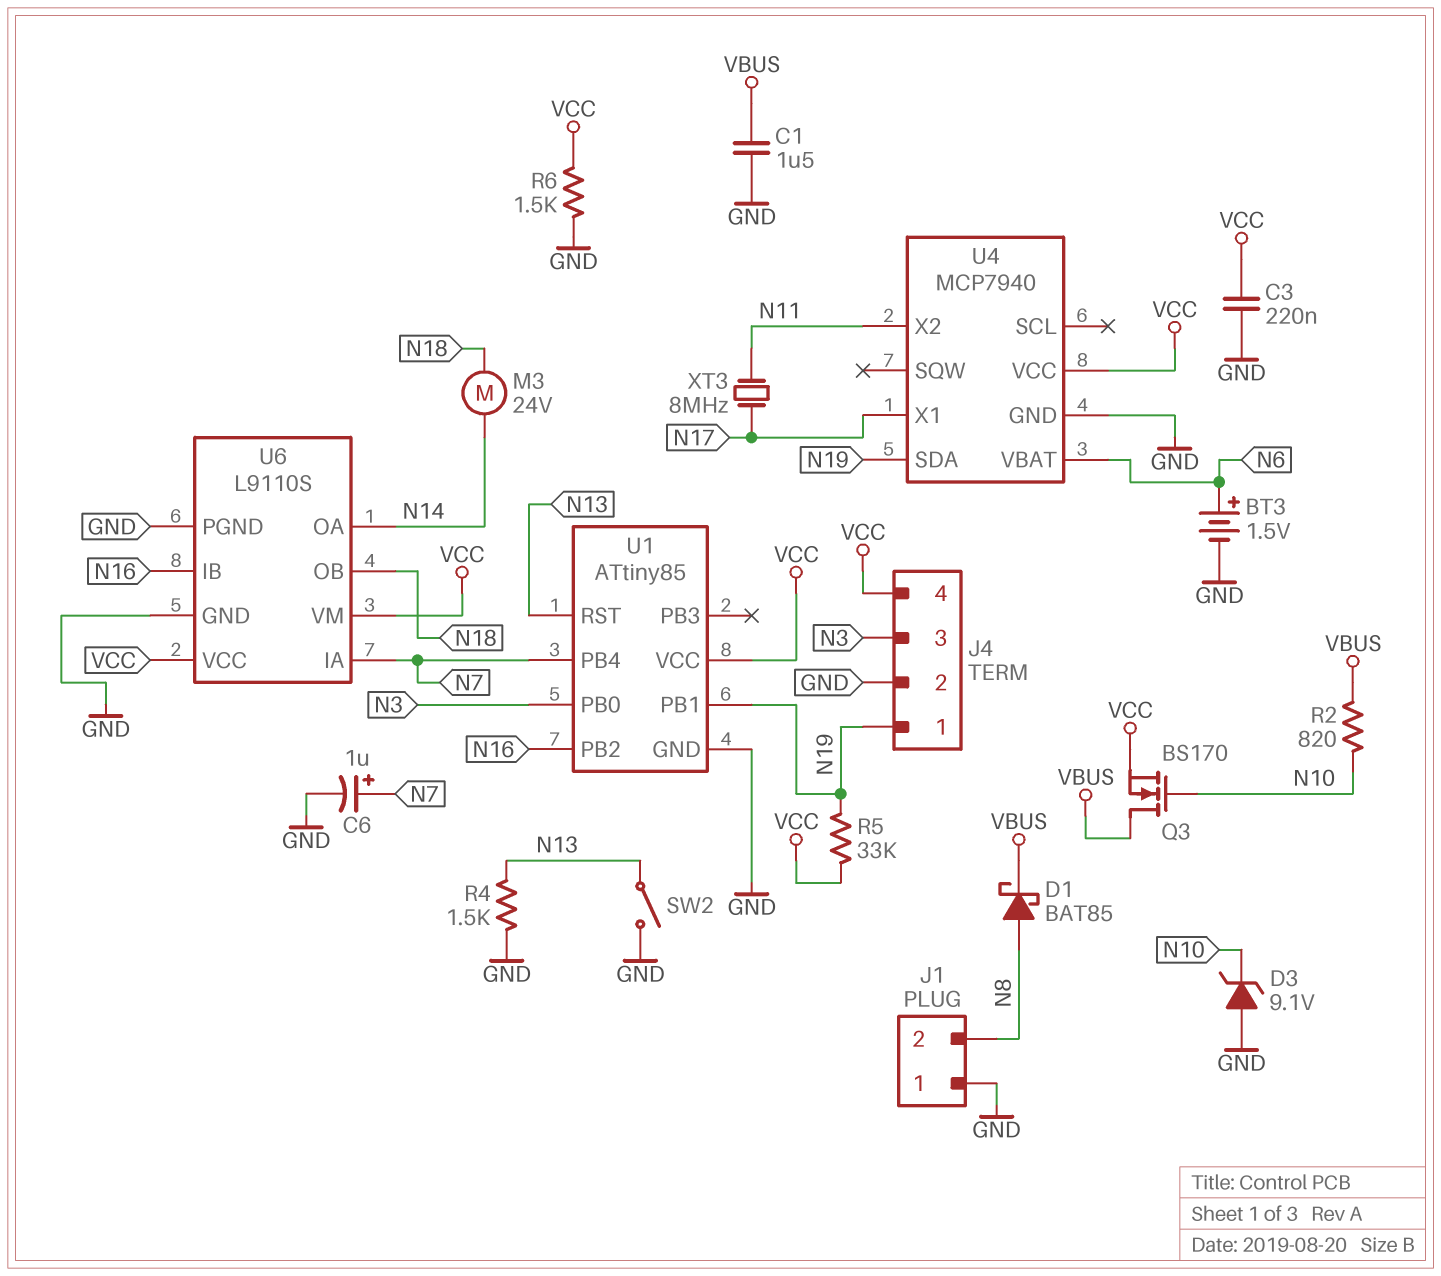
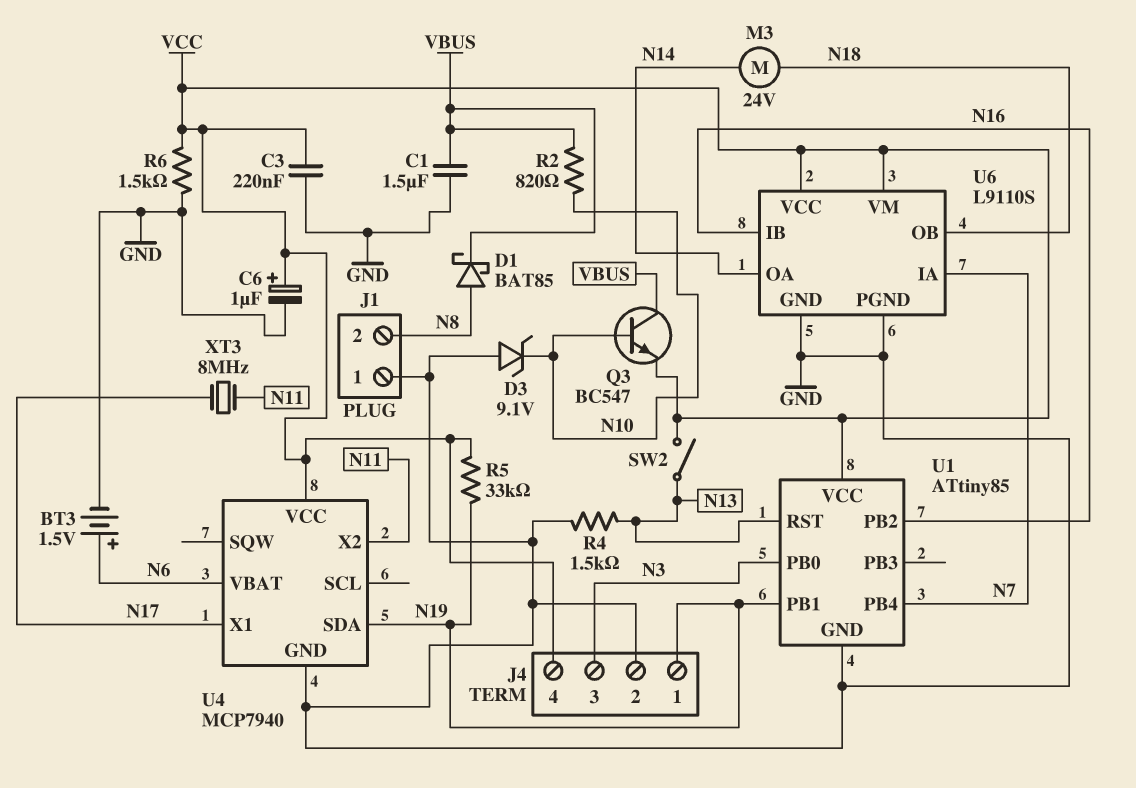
C6: 1uF (plus N7, minus GND) -> 1uF (plus VCC, minus GND)
Q3: NMOS BS170 (G N10, D VBUS, S VCC) -> NPN BC547 (B N10, C VBUS, E VCC)
SW2: switch (GND, N13) -> switch (N13, VCC)

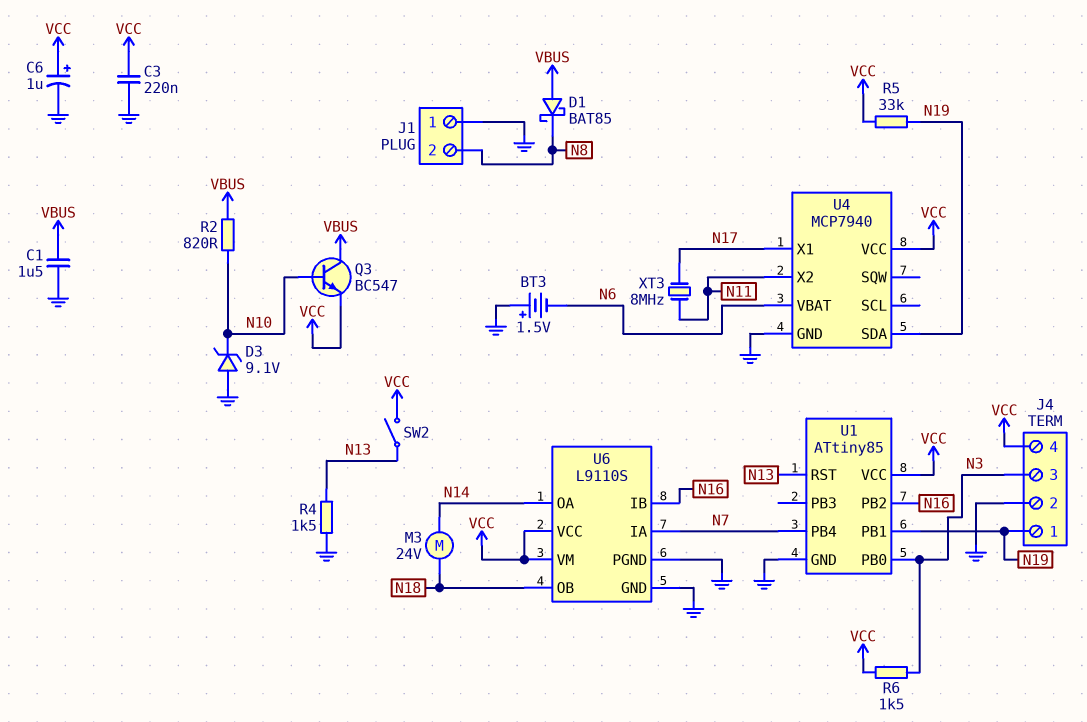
BT3: 1.5V (plus N6, minus GND) -> 1.5V (plus GND, minus N6)
D1: schottky BAT85 (A N8, K VBUS) -> schottky BAT85 (A VBUS, K N8)
R6: 1.5k (GND, VCC) -> 1.5k (N3, VCC)

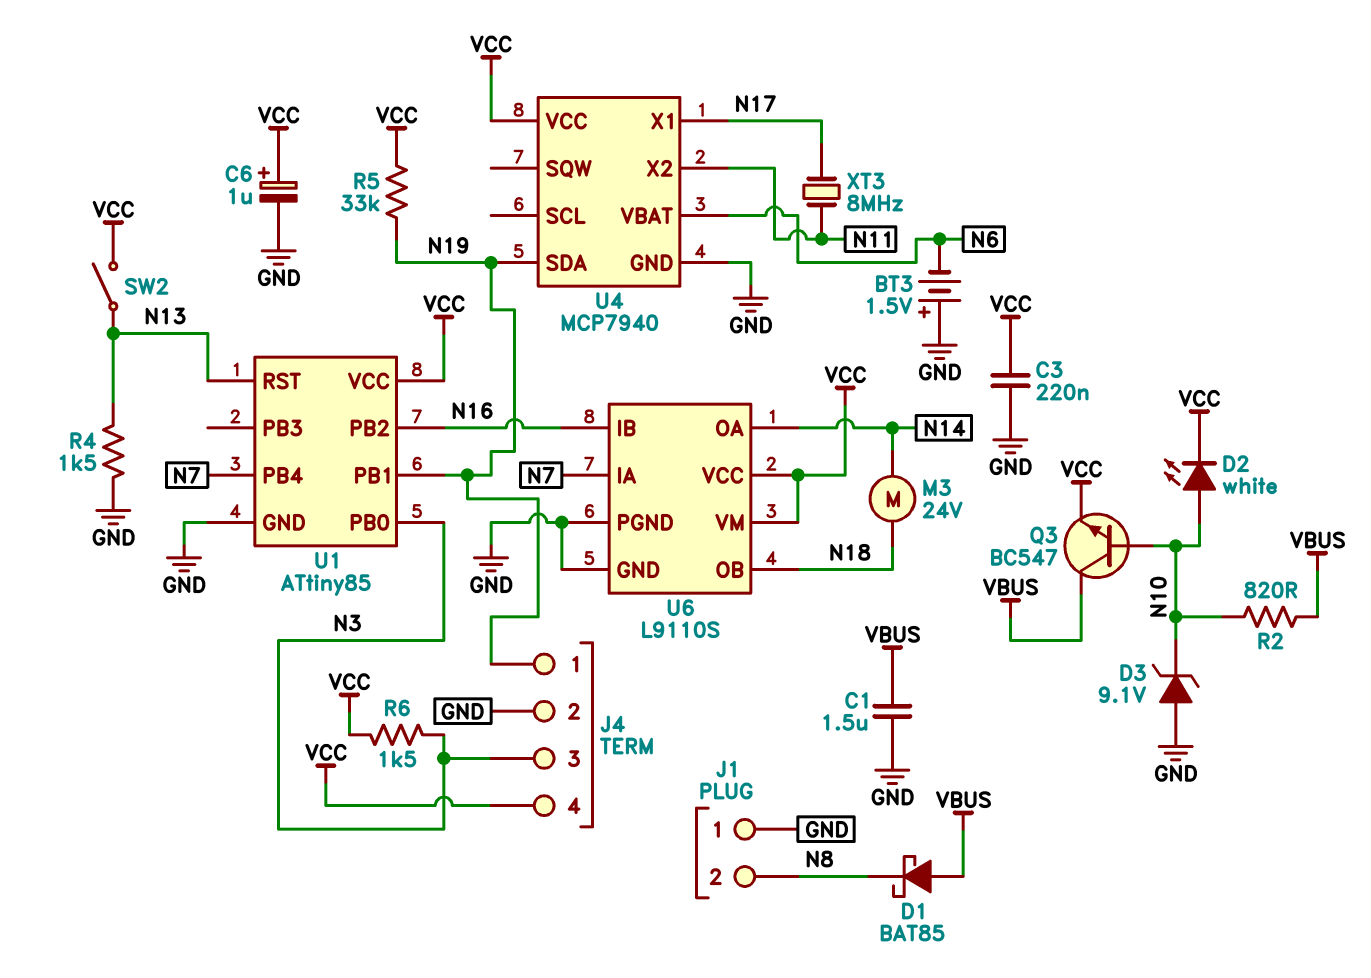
D2: none -> LED white (A N10, K VCC)

